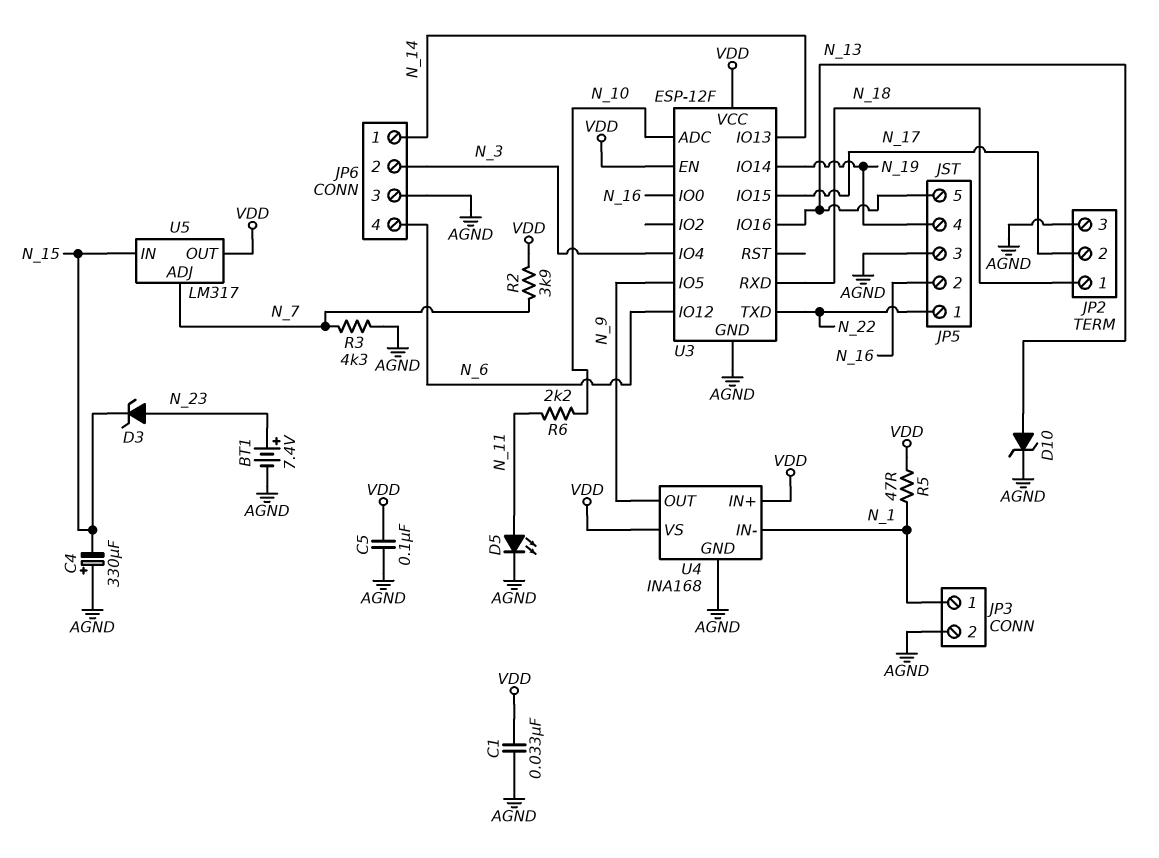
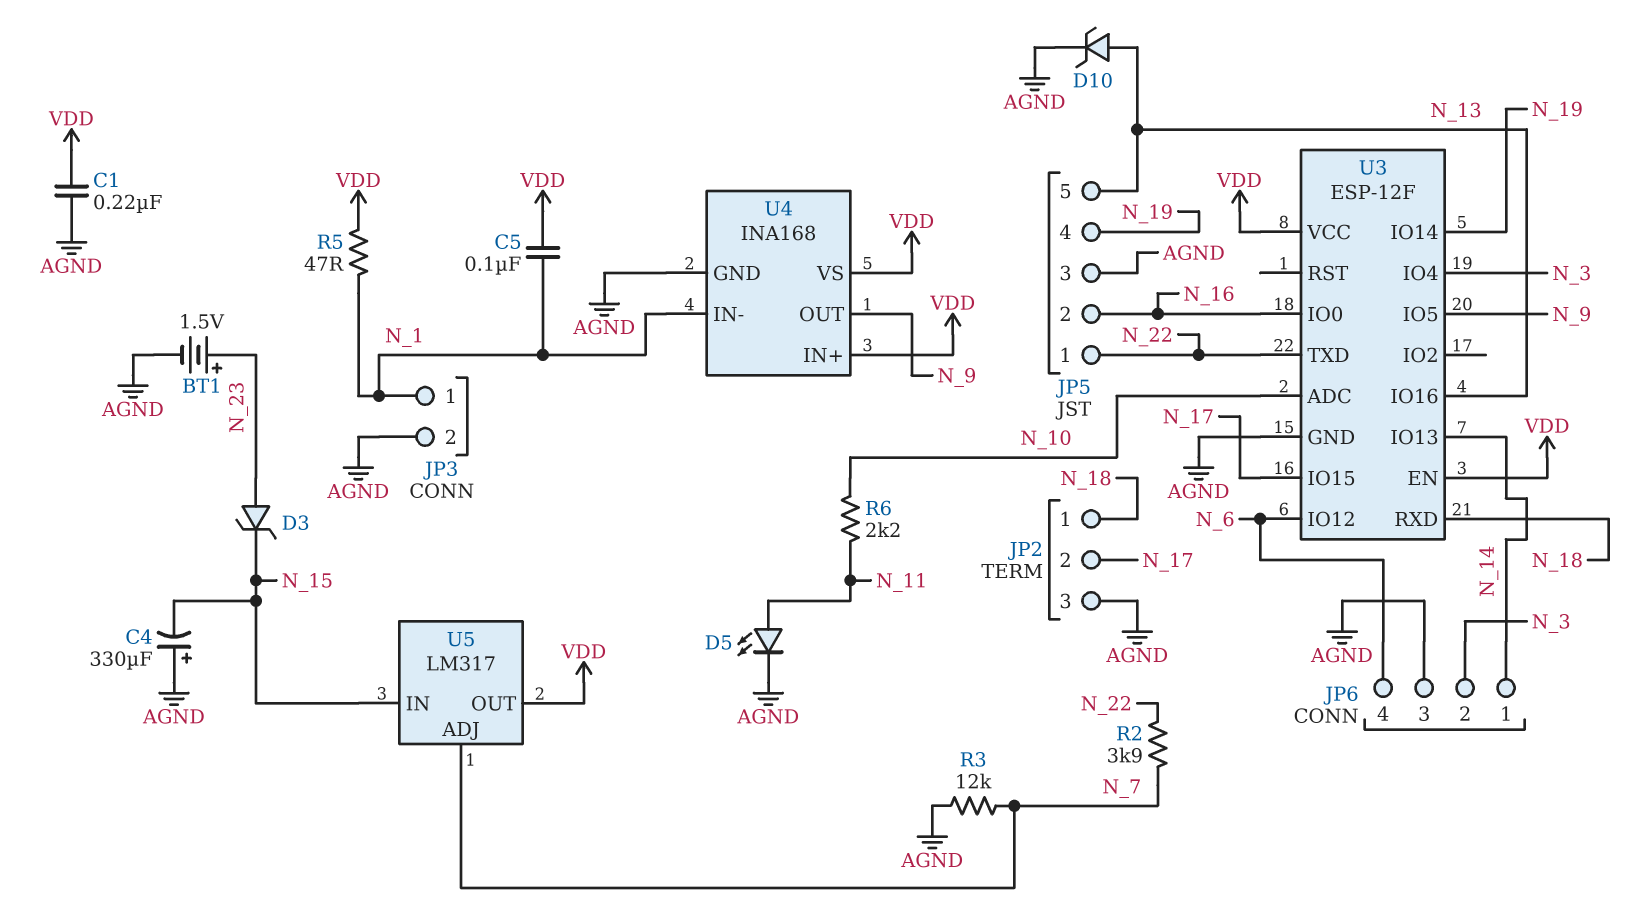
BT1: 7.4V (plus N_23, minus AGND) -> 1.5V (plus N_23, minus AGND)
C1: 33nF (AGND, VDD) -> 220nF (AGND, VDD)
C5: 100nF (AGND, VDD) -> 100nF (N_1, VDD)
R2: 3.9k (N_7, VDD) -> 3.9k (N_7, N_22)
R3: 4.3k (AGND, N_7) -> 12k (AGND, N_7)

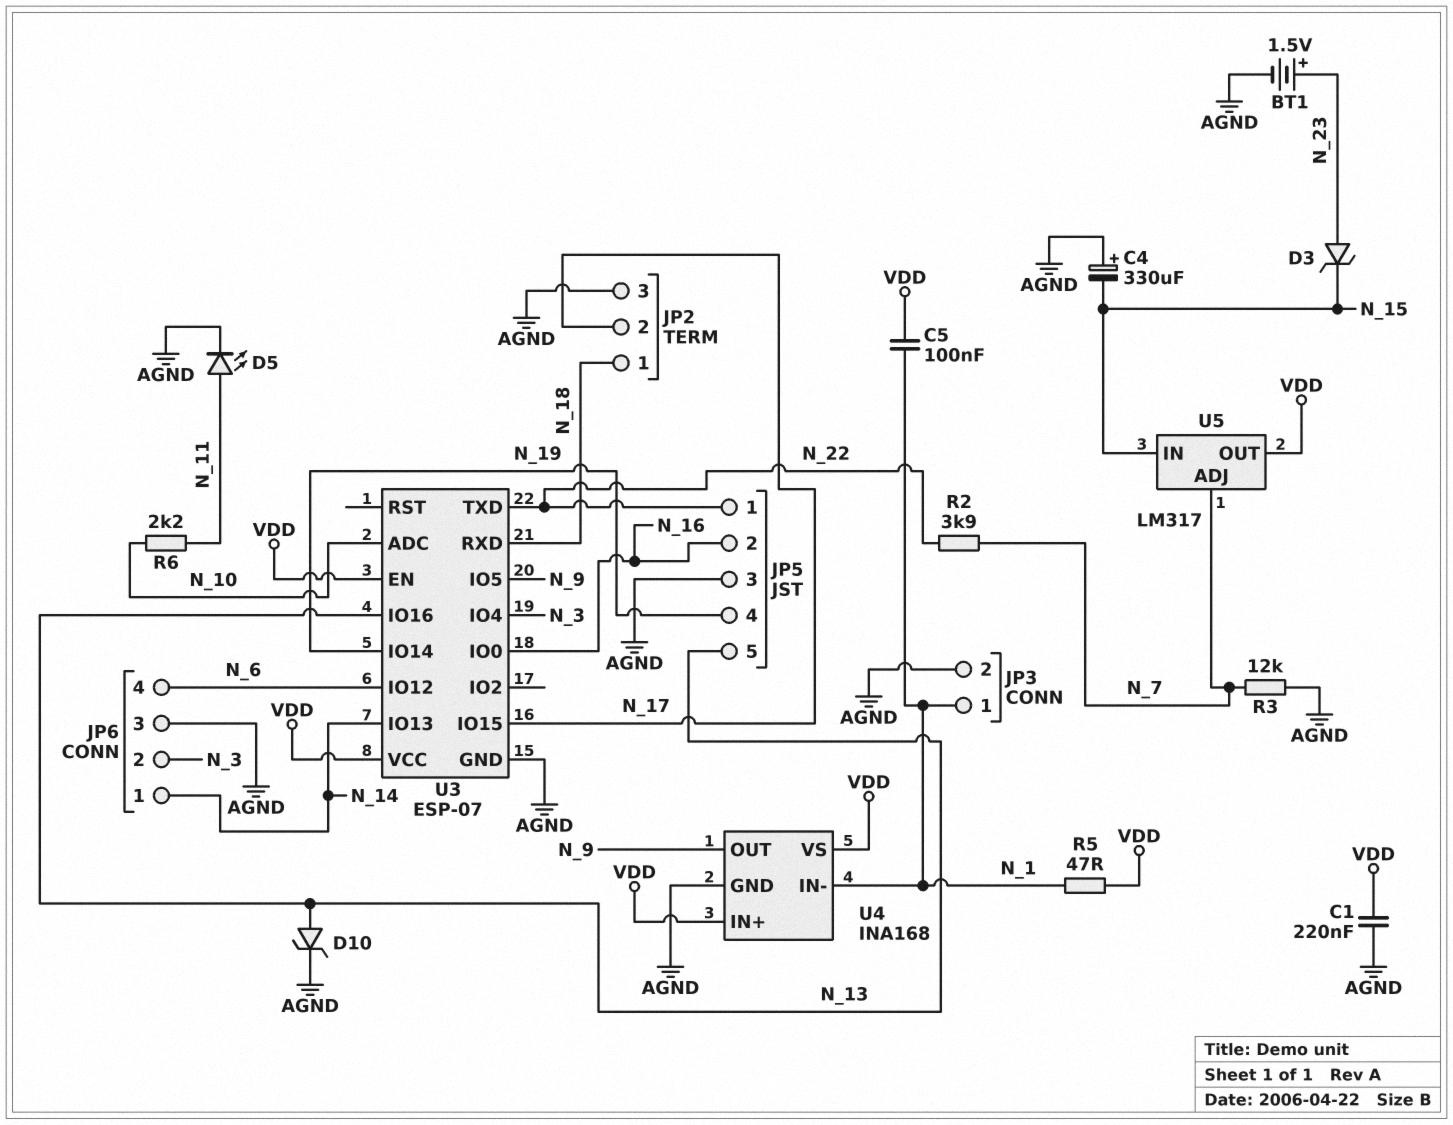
U3: ESP-12F -> ESP-07

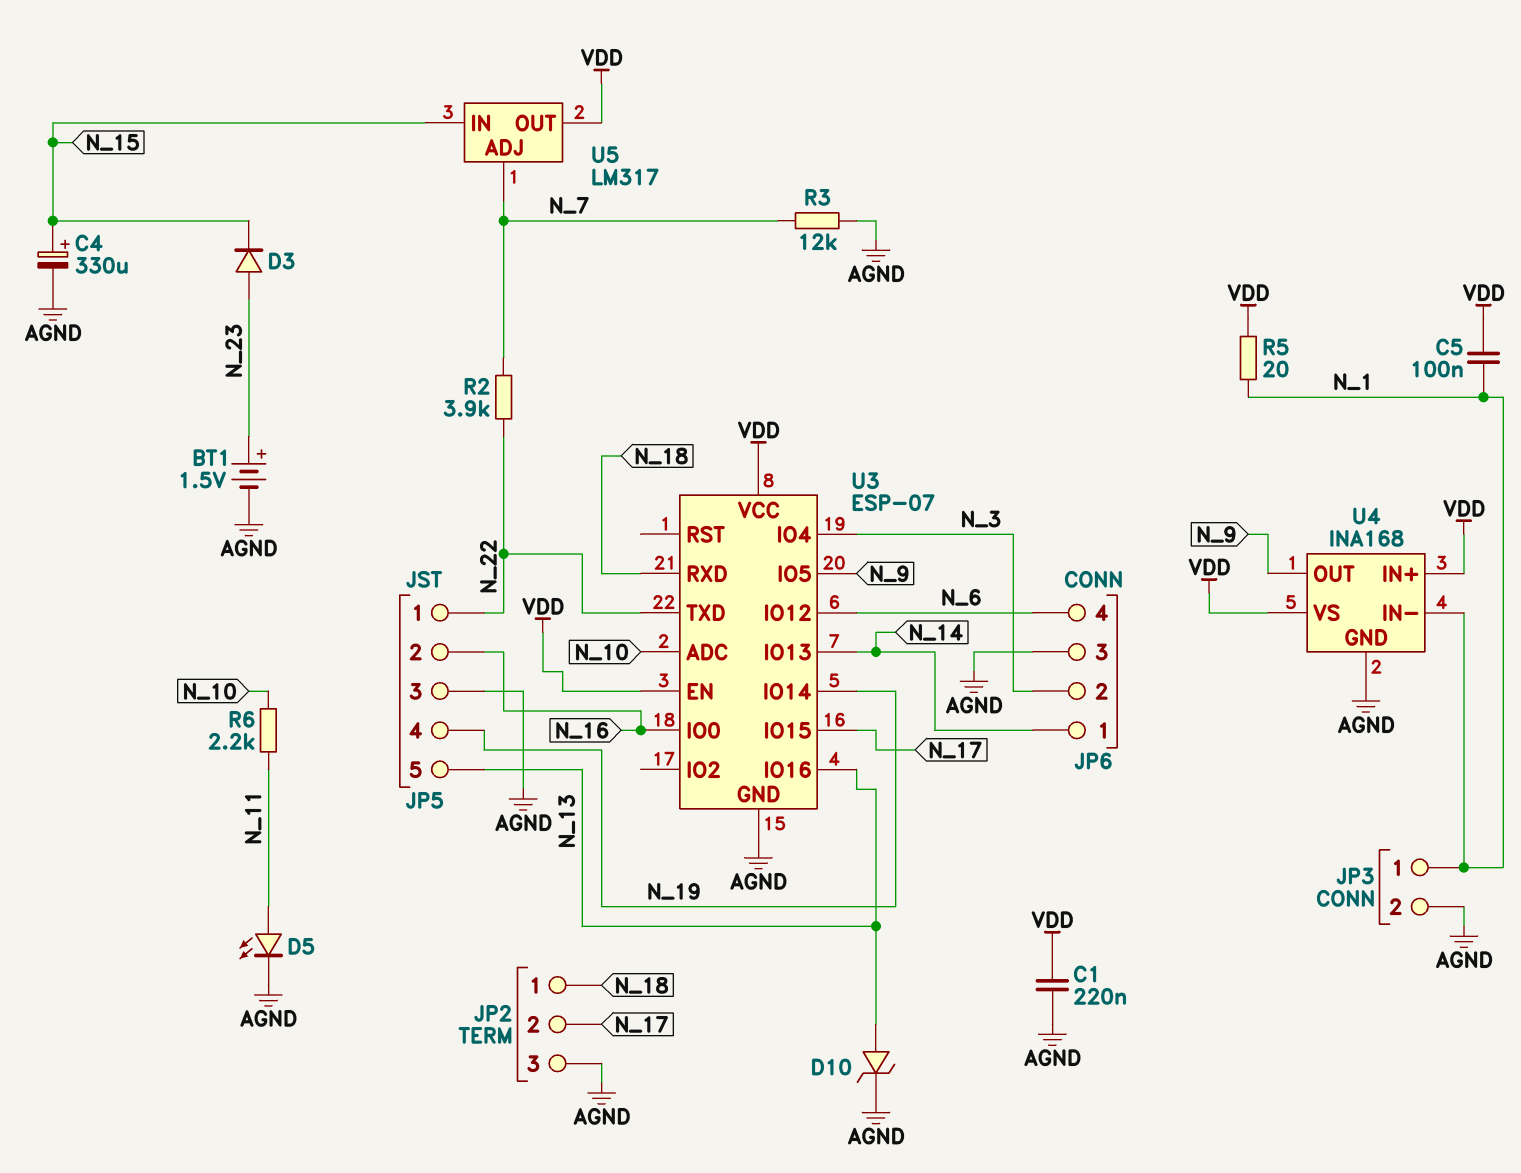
C4: 330uF (plus AGND, minus N_15) -> 330uF (plus N_15, minus AGND)
D3: zener (A N_23, K N_15) -> diode (A N_23, K N_15)
R5: 47 (N_1, VDD) -> 20 (N_1, VDD)

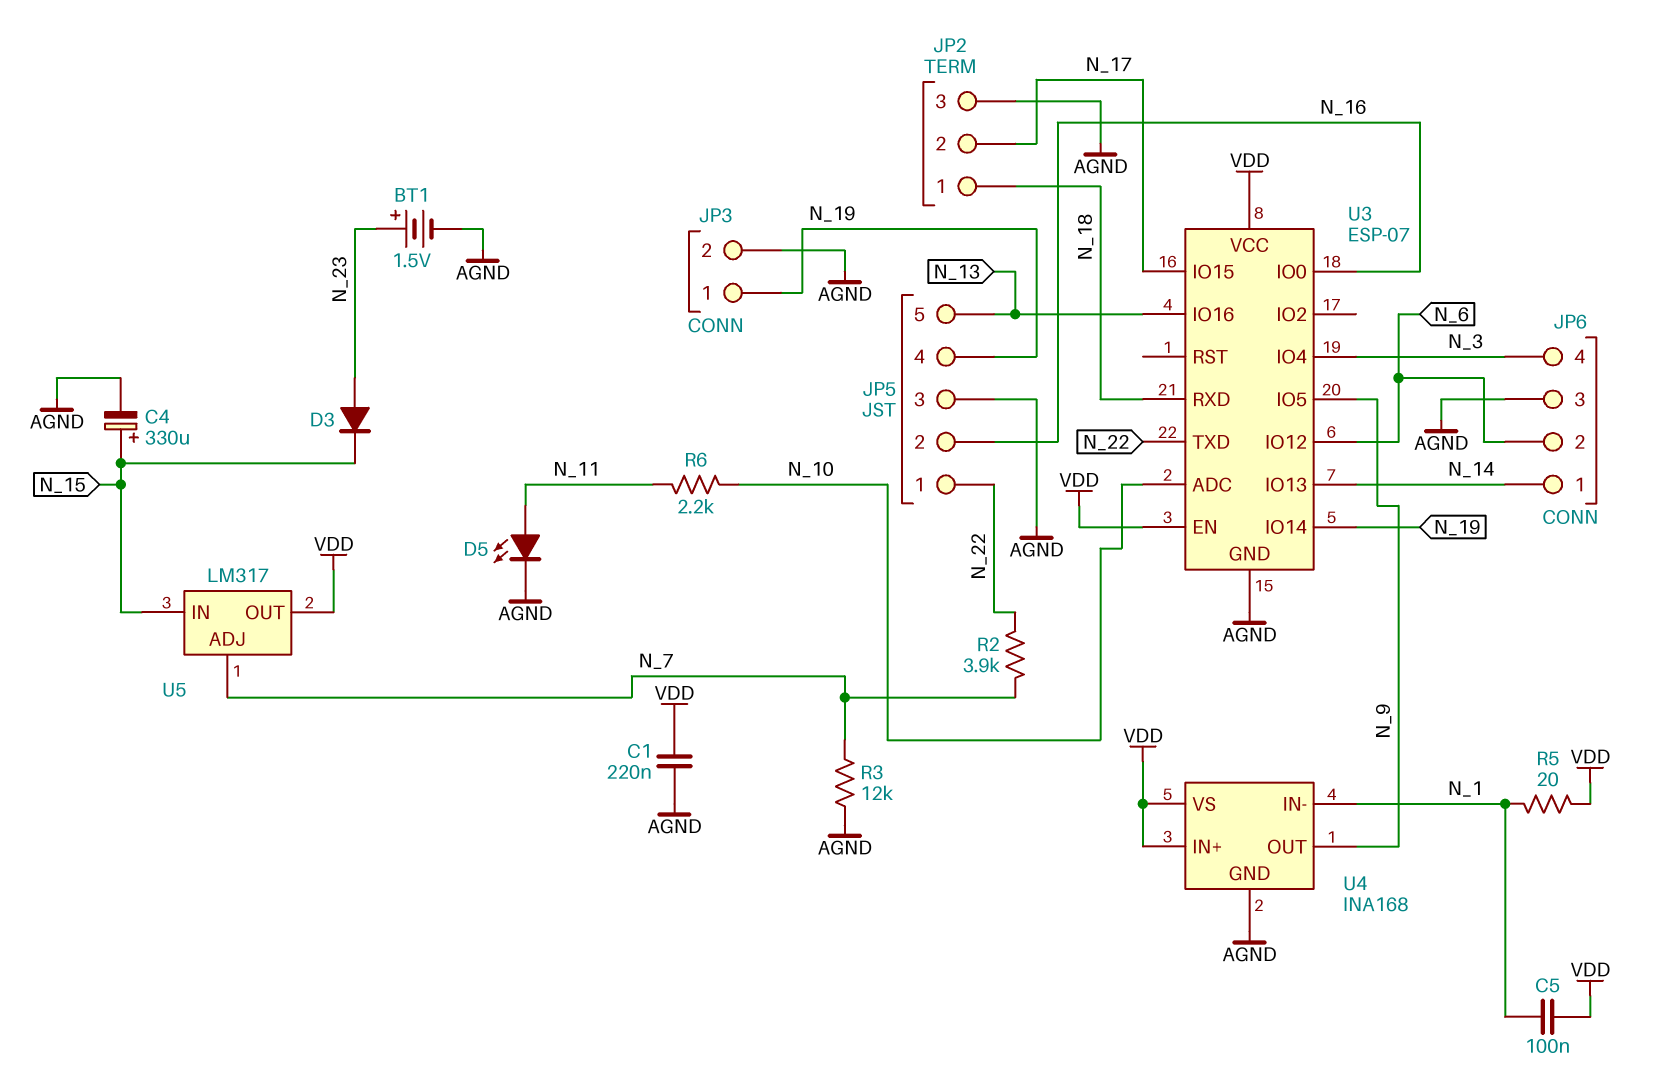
D10: zener (A N_13, K AGND) -> none
JP3 pin 1: N_1 -> N_19
JP6 pin 2: N_3 -> N_6
JP6 pin 4: N_6 -> N_3

